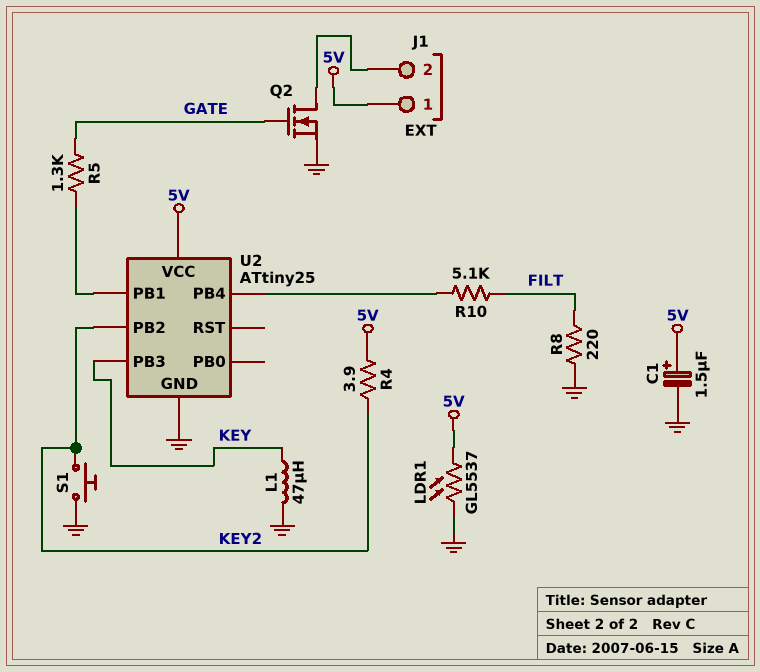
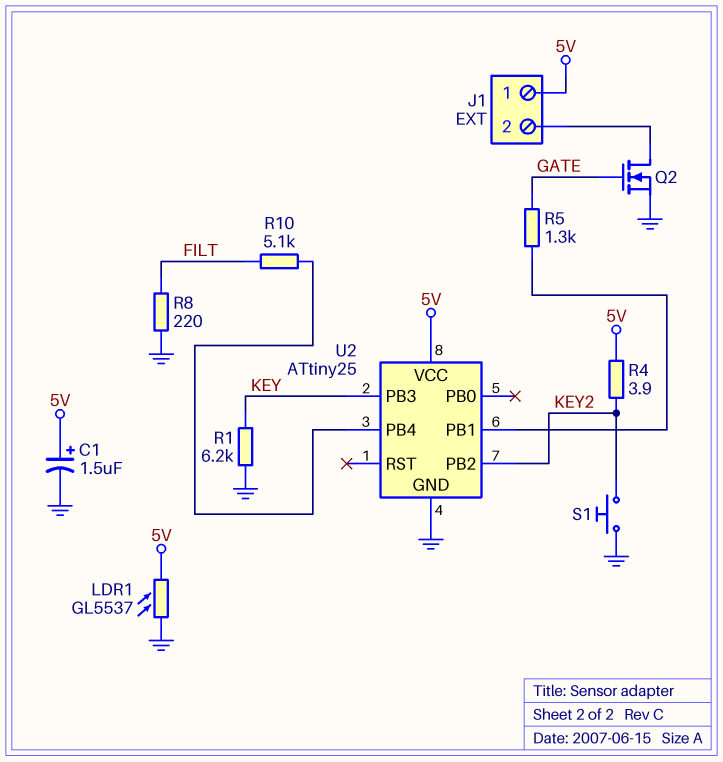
L1: 47uH (GND, KEY) -> none
R1: none -> 6.2k (GND, KEY)

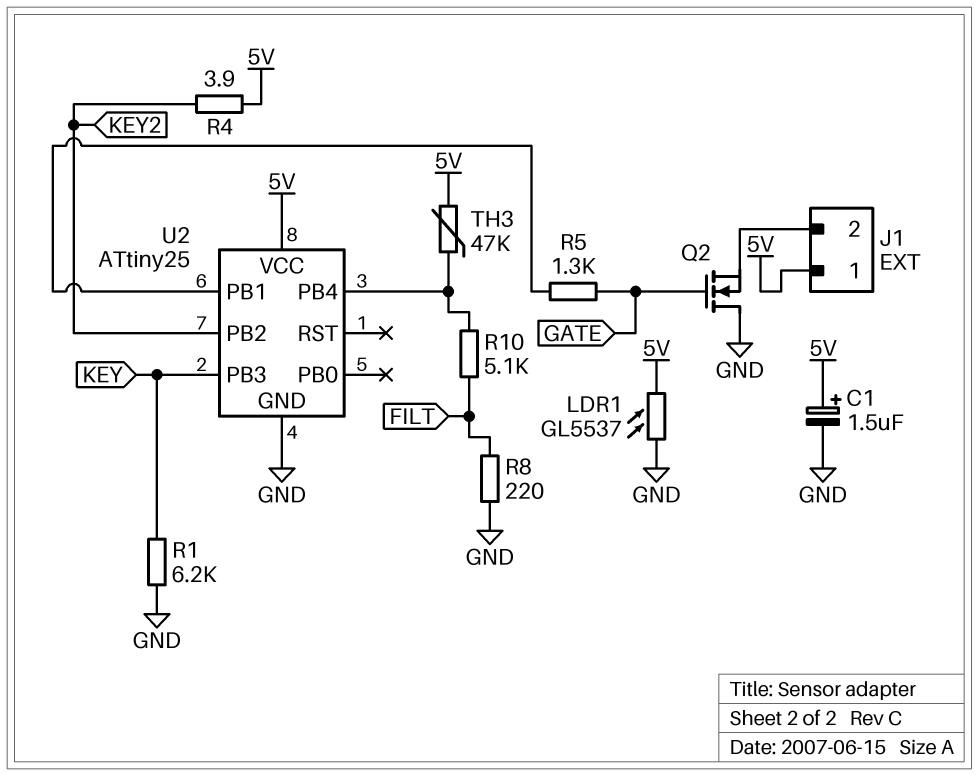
Q2: NMOS (G GATE, D J1/2, S GND) -> NMOS (G GATE, D GND, S J1/2)
S1: button (GND, KEY2) -> none
TH3: none -> 47k (5V, U2/PB4)

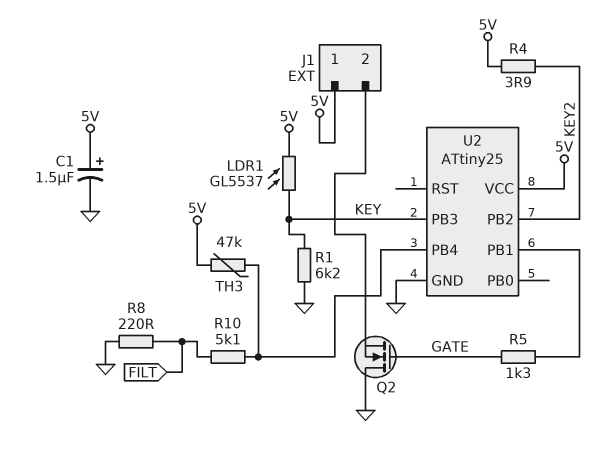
LDR1: GL5537 (5V, GND) -> GL5537 (5V, KEY)

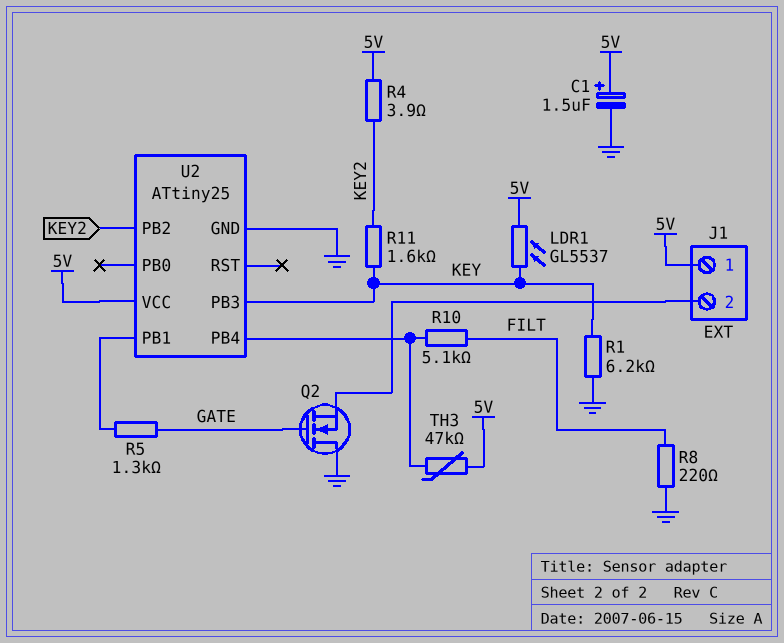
R11: none -> 1.6k (KEY, KEY2)

